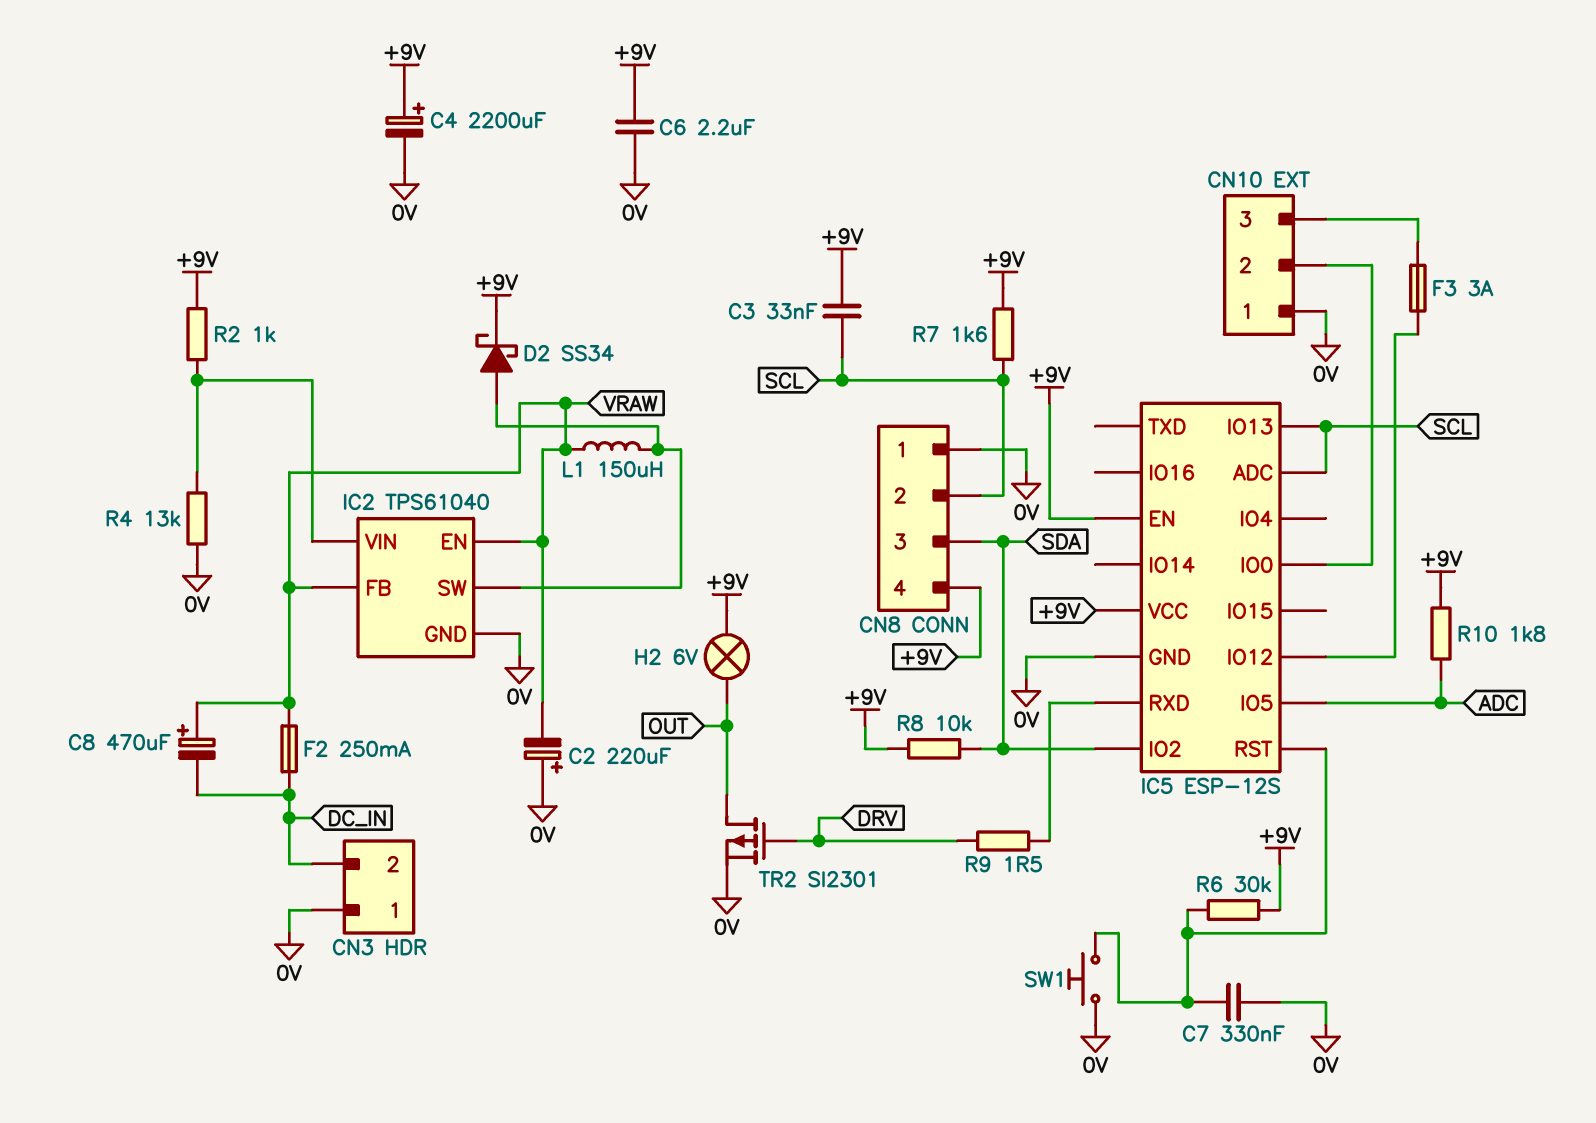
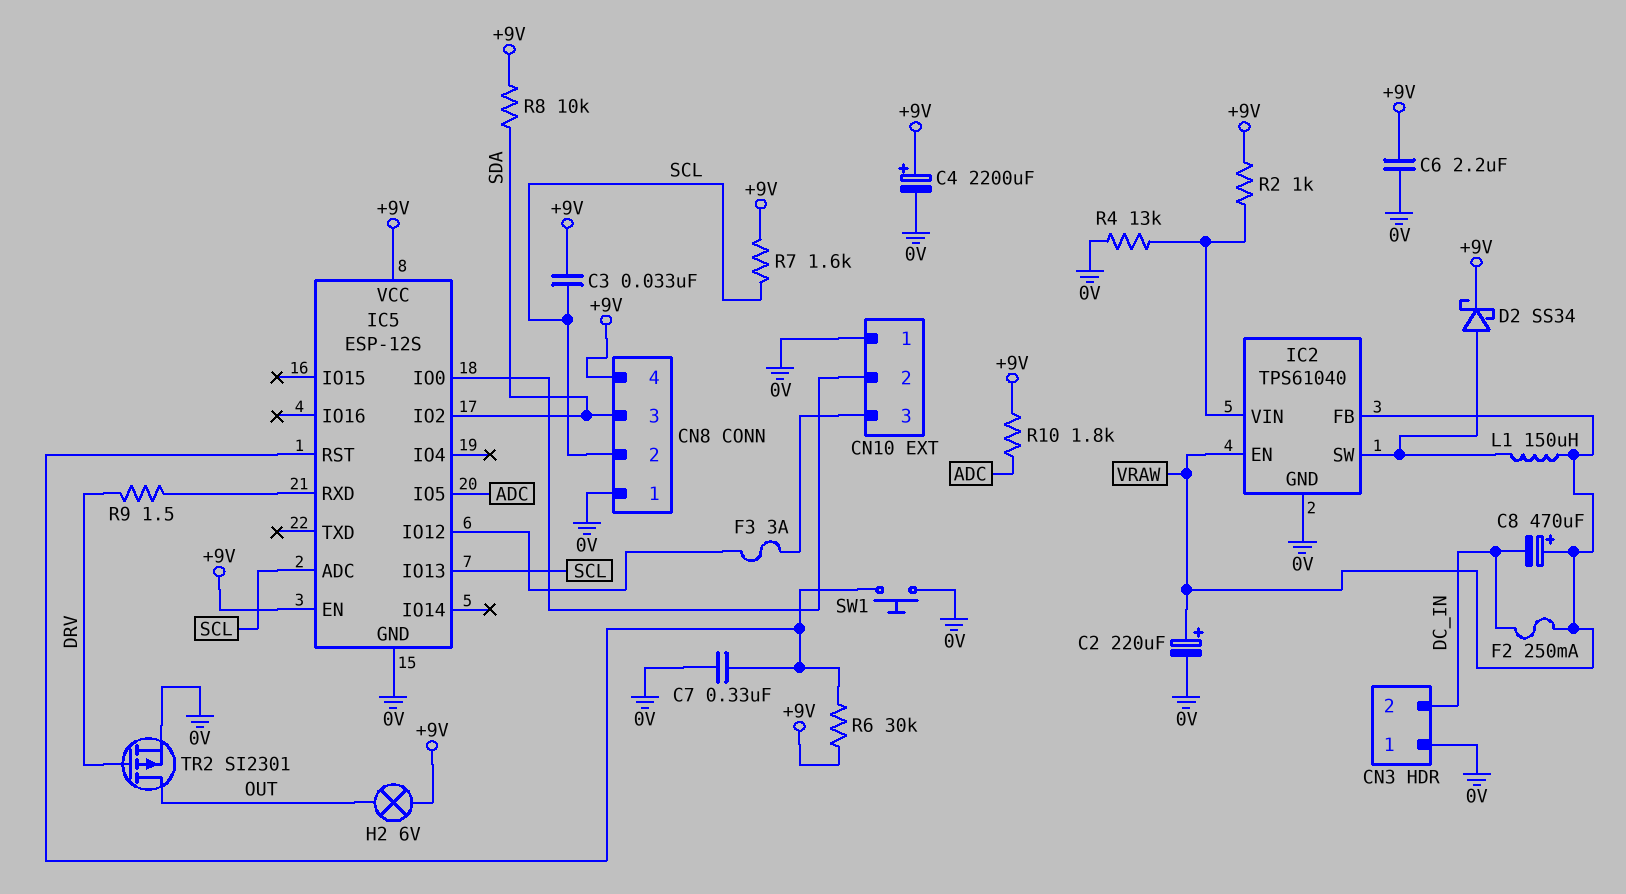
C2: 220uF (plus 0V, minus VRAW) -> 220uF (plus VRAW, minus 0V)

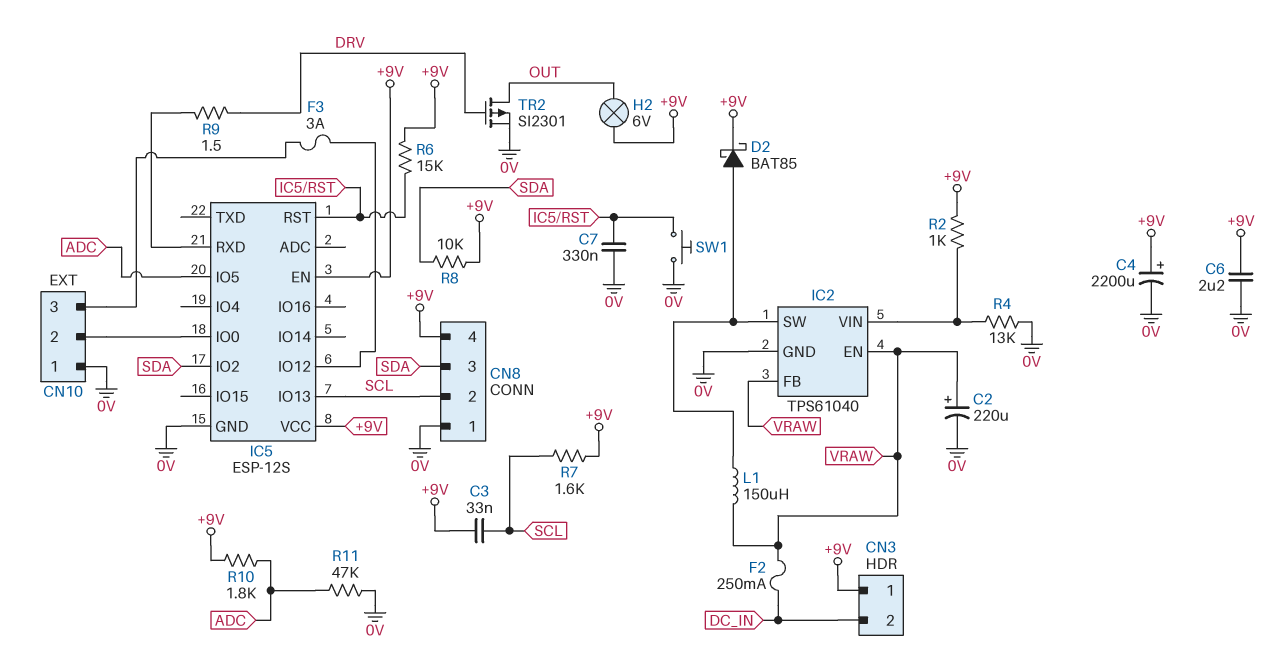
C8: 470uF (plus VRAW, minus DC_IN) -> none
CN3 pin 1: 0V -> +9V
D2: schottky SS34 (A IC2/SW, K +9V) -> schottky BAT85 (A IC2/SW, K +9V)
IC5 pin ADC: SCL -> none
R6: 30k (+9V, IC5/RST) -> 15k (+9V, IC5/RST)
R11: none -> 47k (0V, ADC)

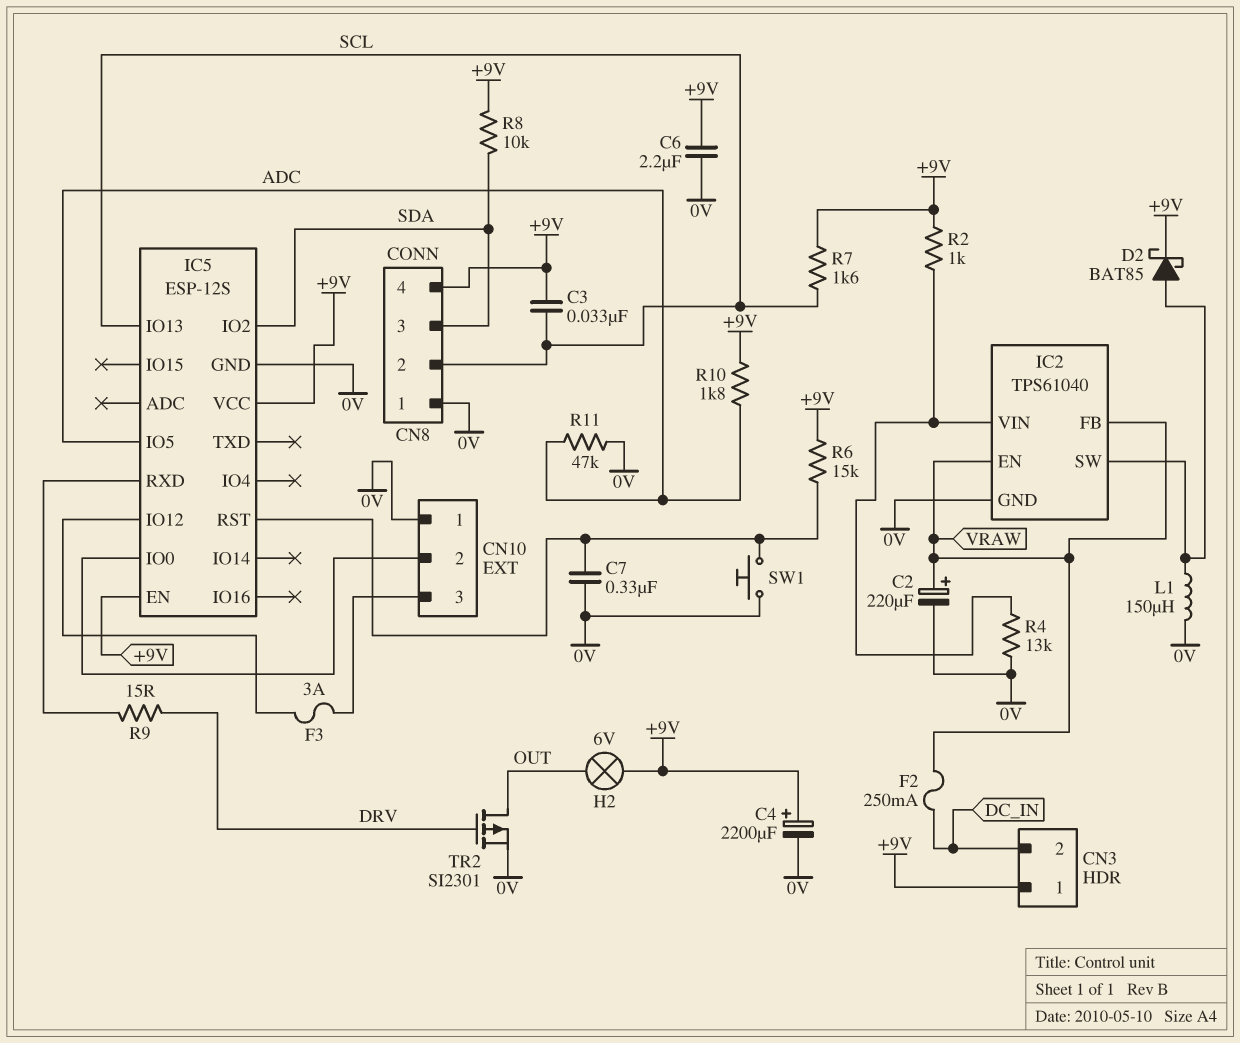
L1: 150uH (IC2/SW, VRAW) -> 150uH (0V, IC2/SW)
R9: 1.5 (DRV, IC5/RXD) -> 15 (DRV, IC5/RXD)

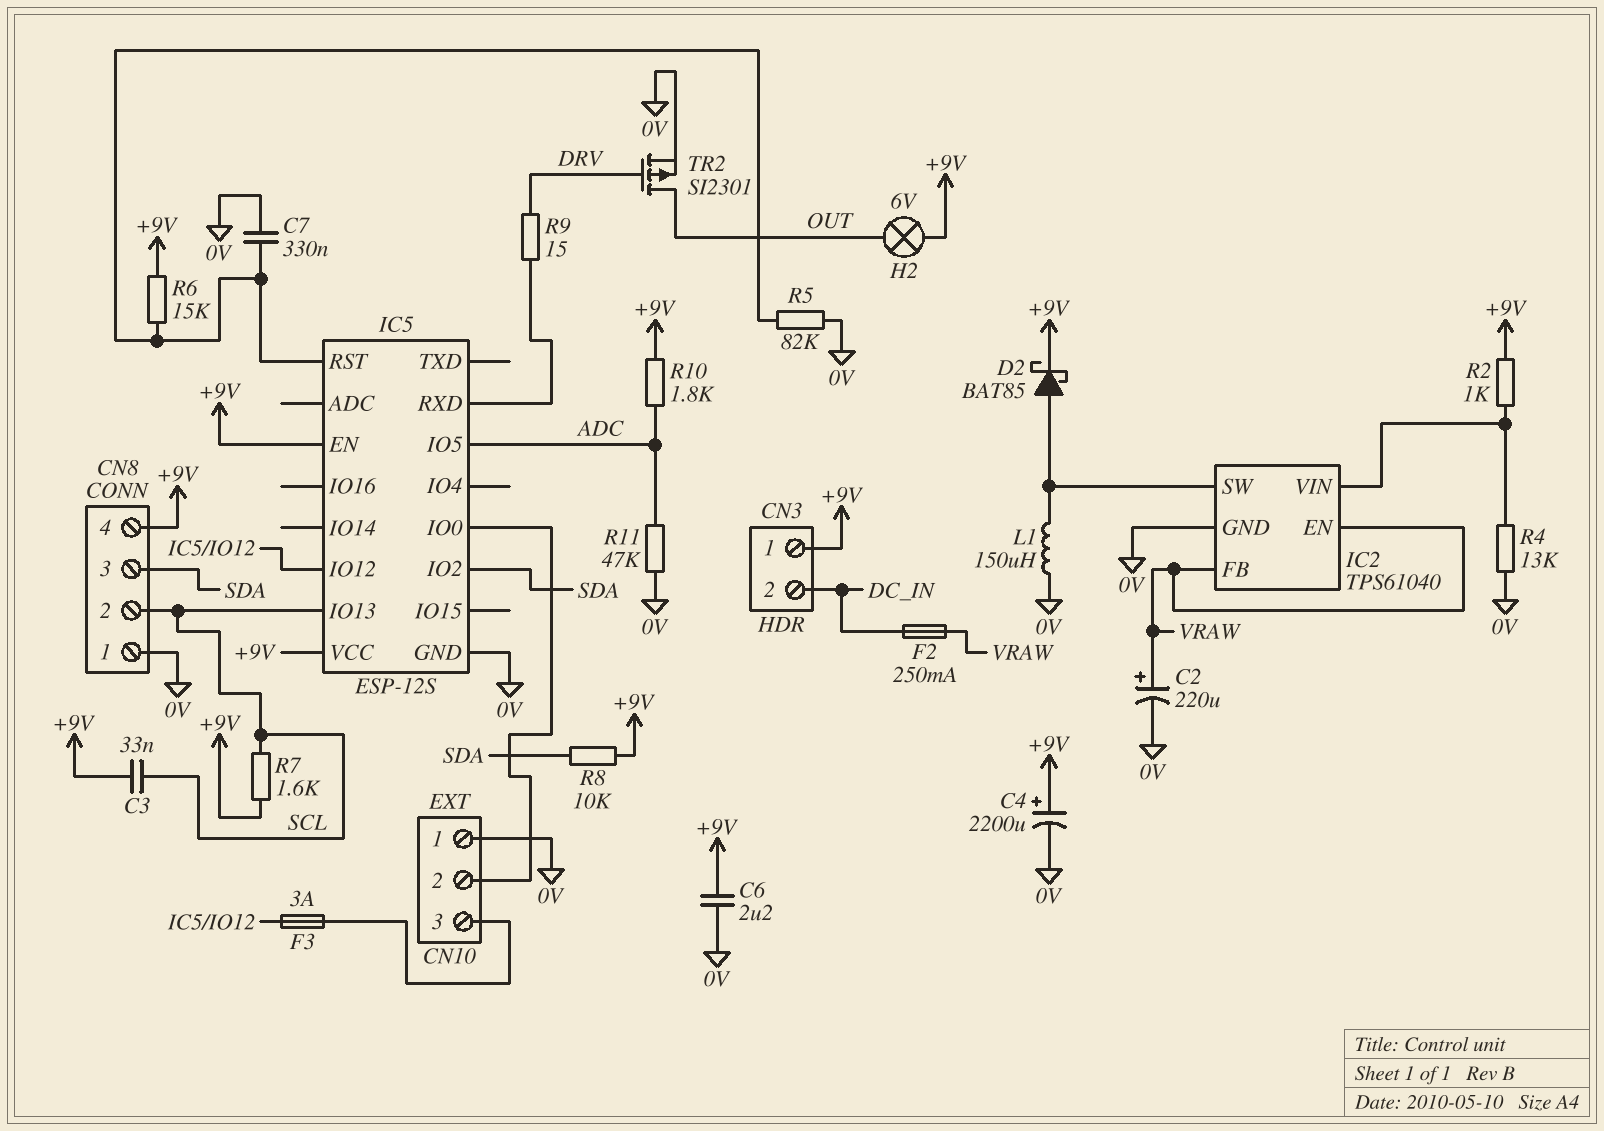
R5: none -> 82k (0V, IC5/RST)
SW1: button (0V, IC5/RST) -> none

